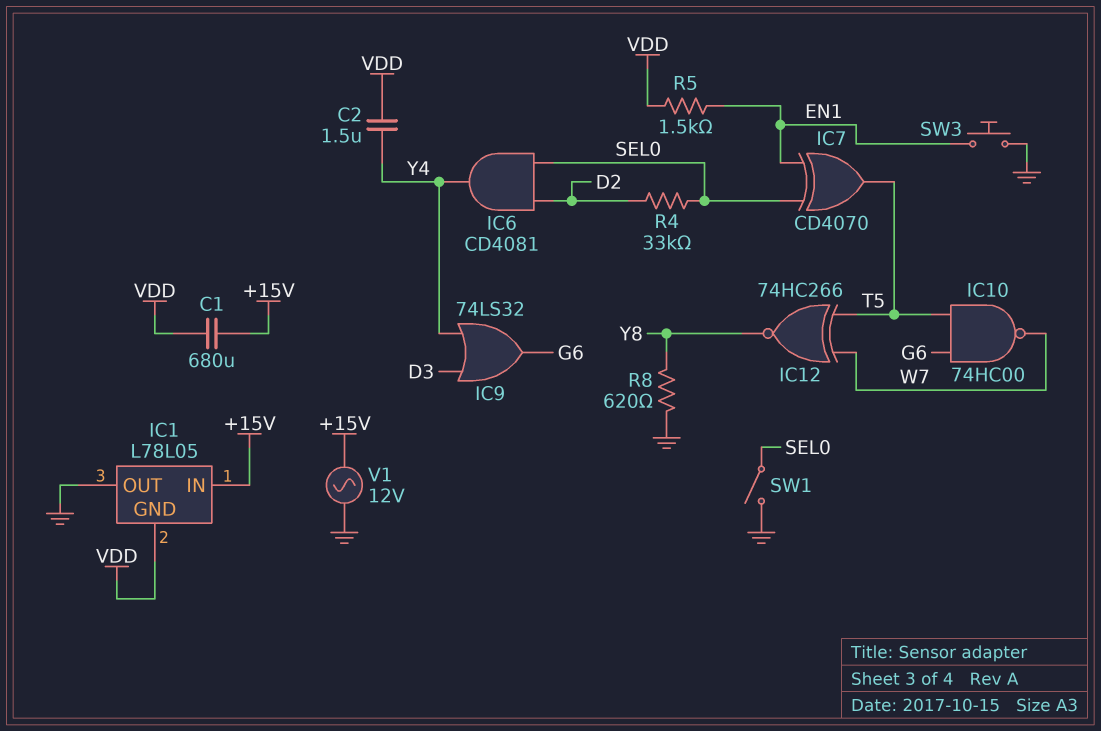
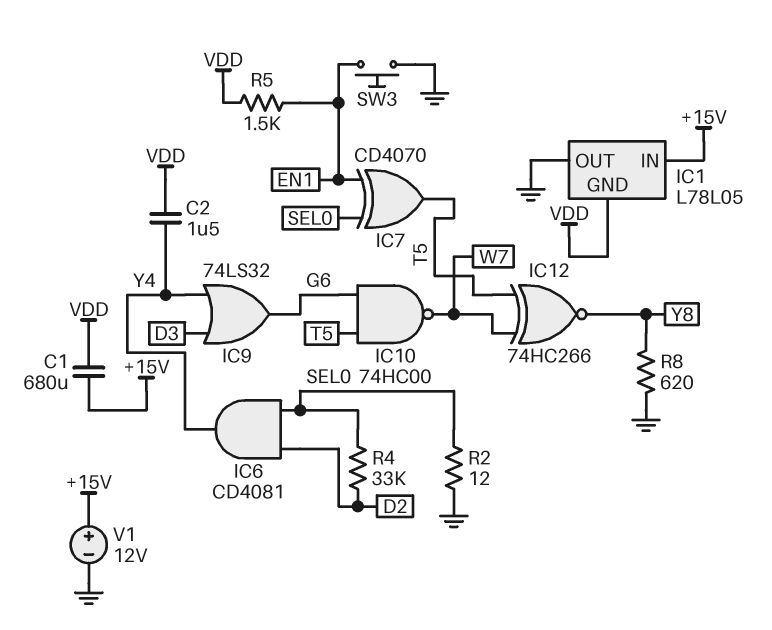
R2: none -> 12 (GND, SEL0)
SW1: switch (GND, SEL0) -> none
V1: AC 12V (+15V, GND) -> 12V (plus +15V, minus GND)

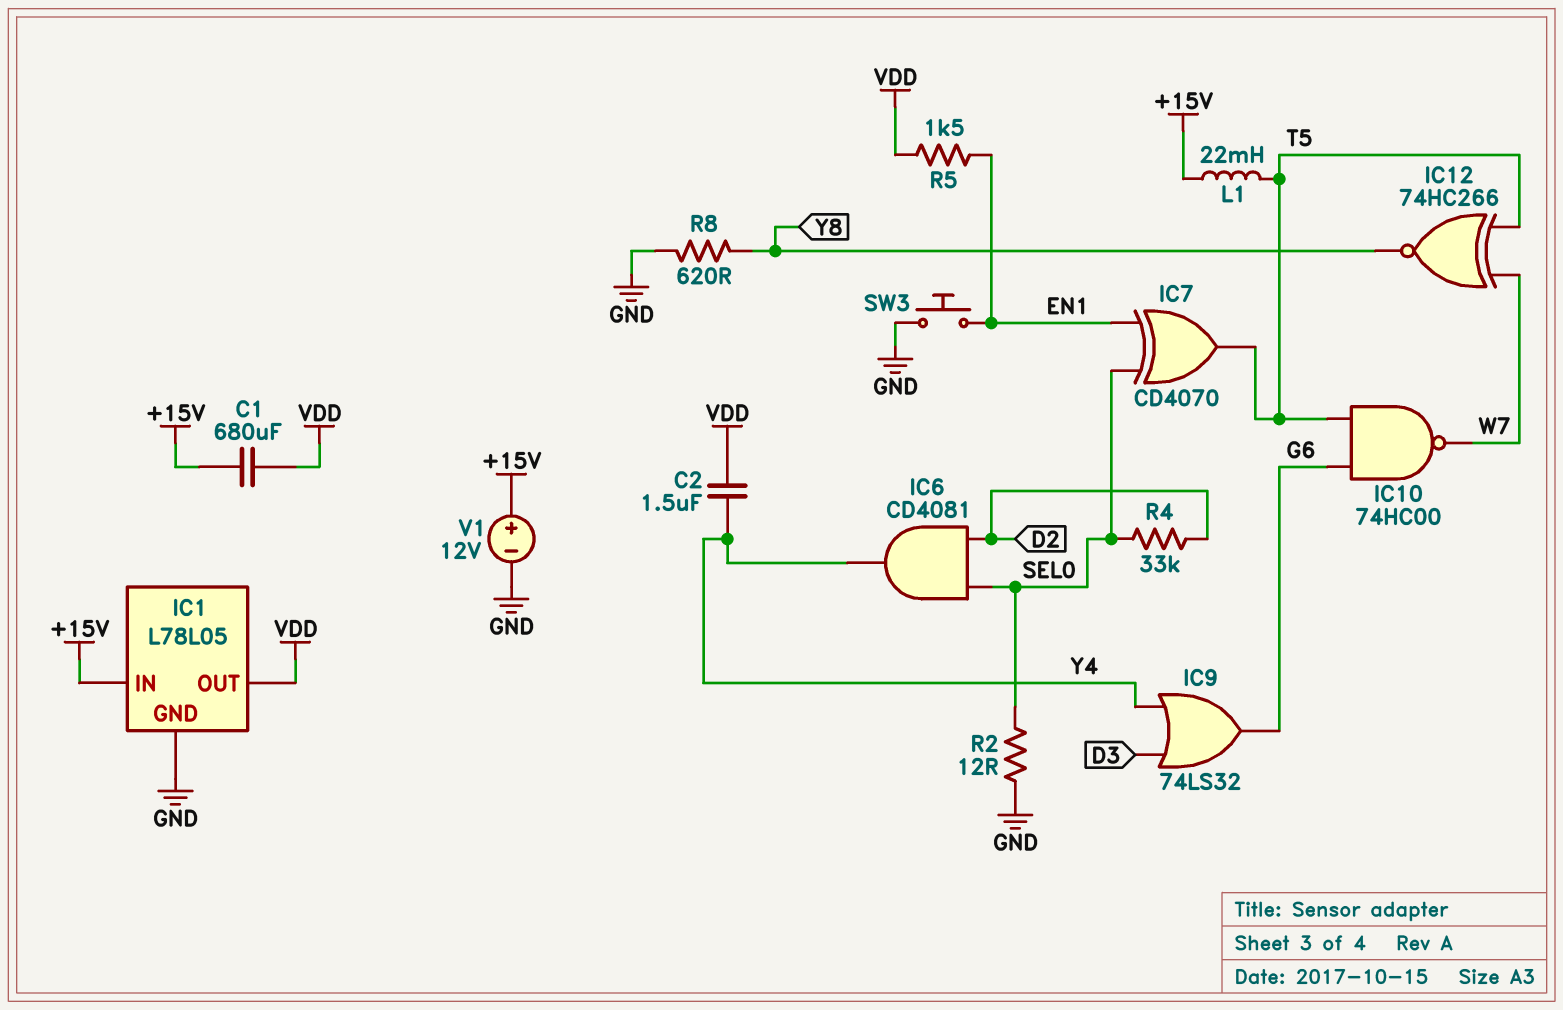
IC1 pin GND: VDD -> GND
IC1 pin OUT: GND -> VDD
L1: none -> 22mH (+15V, T5)

